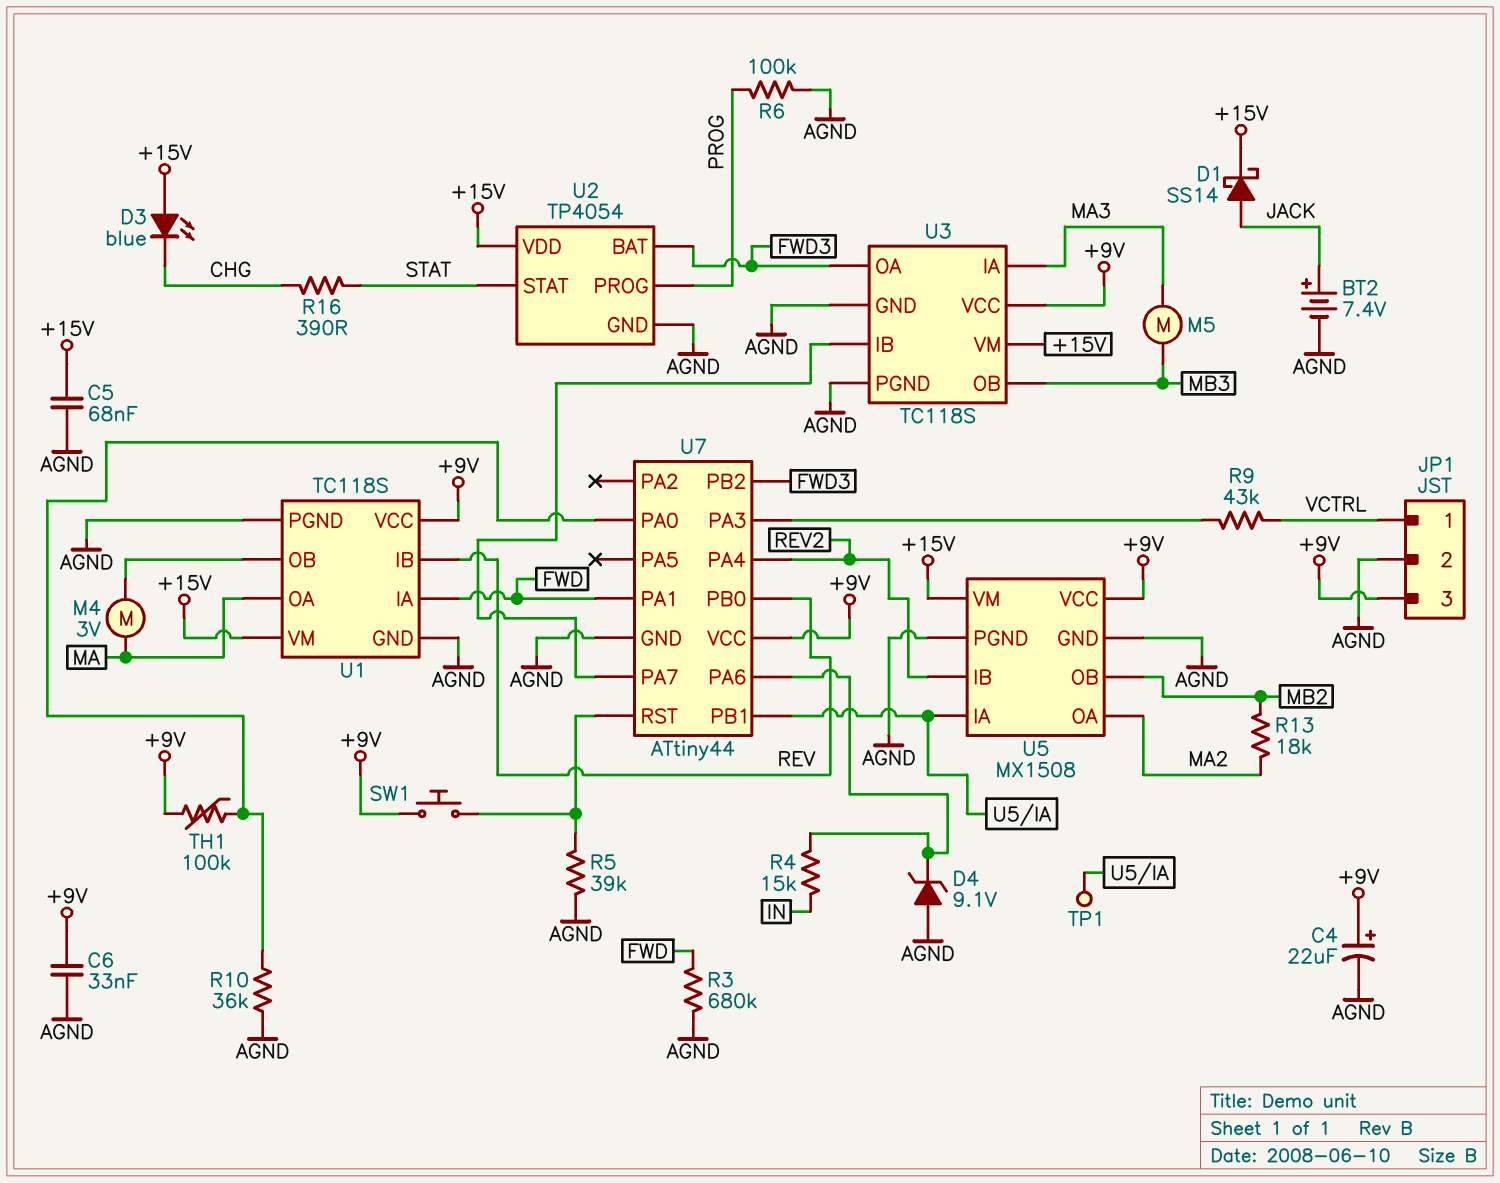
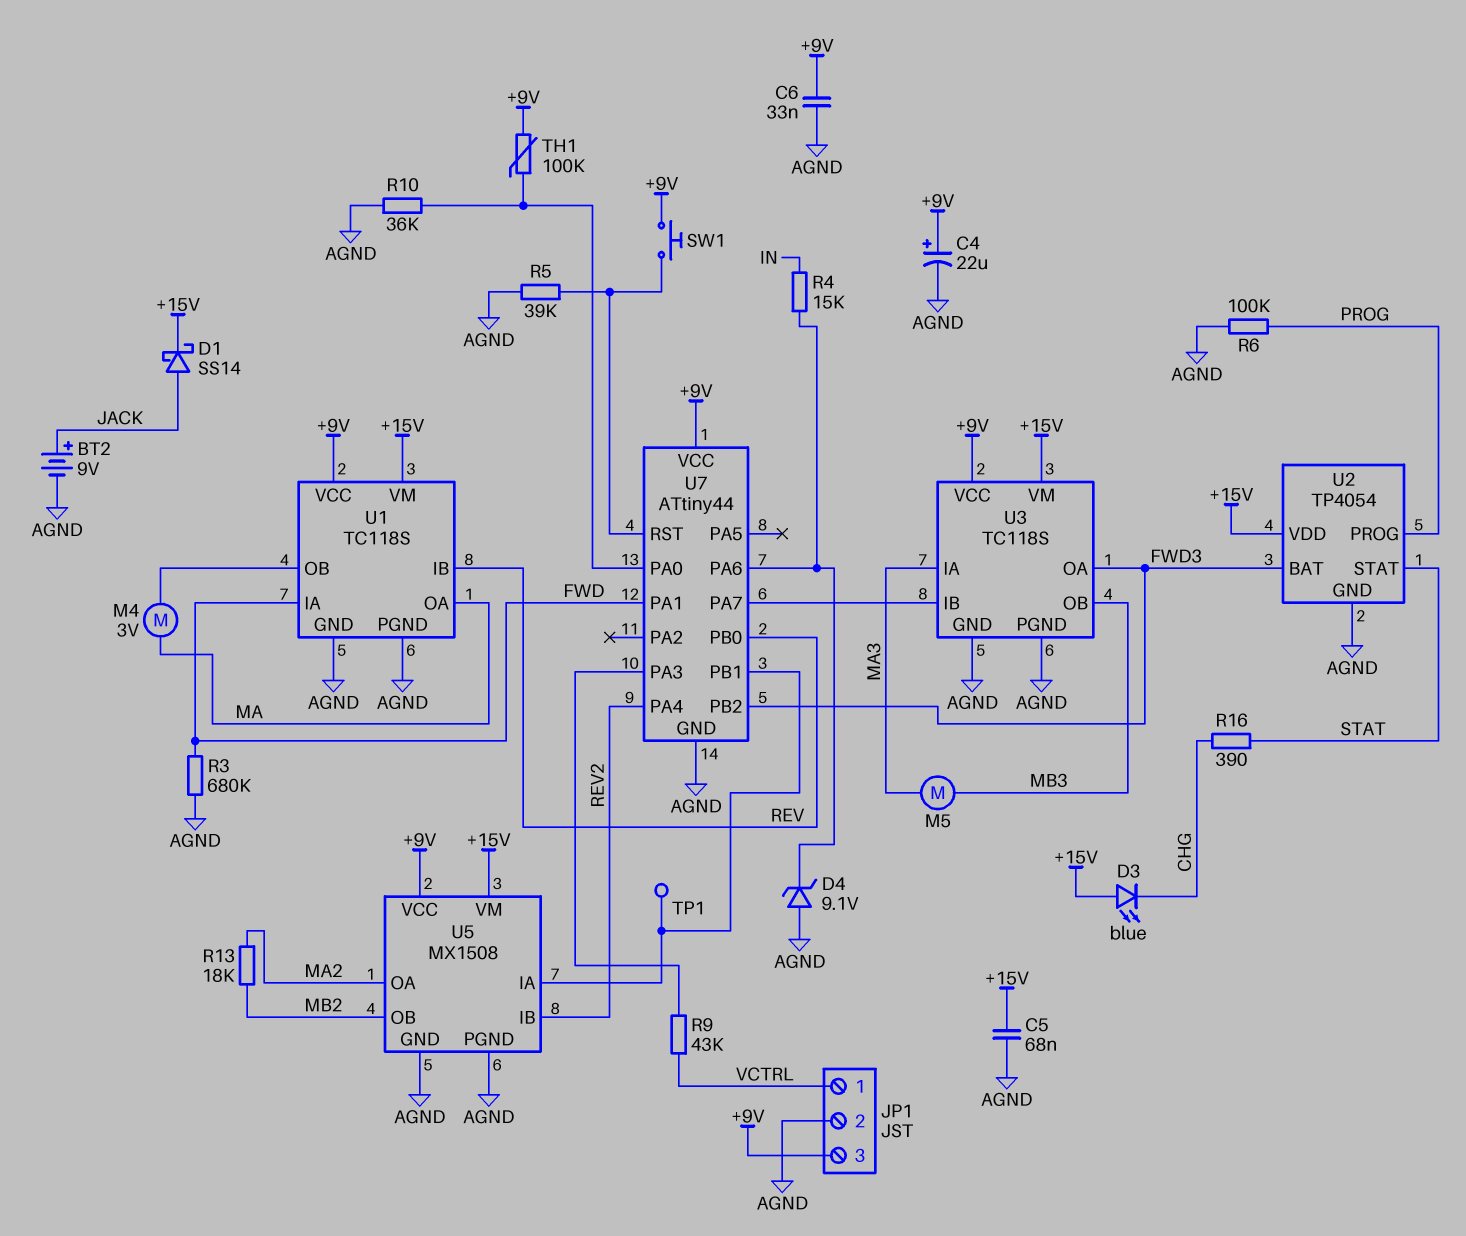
BT2: 7.4V (plus JACK, minus AGND) -> 9V (plus JACK, minus AGND)

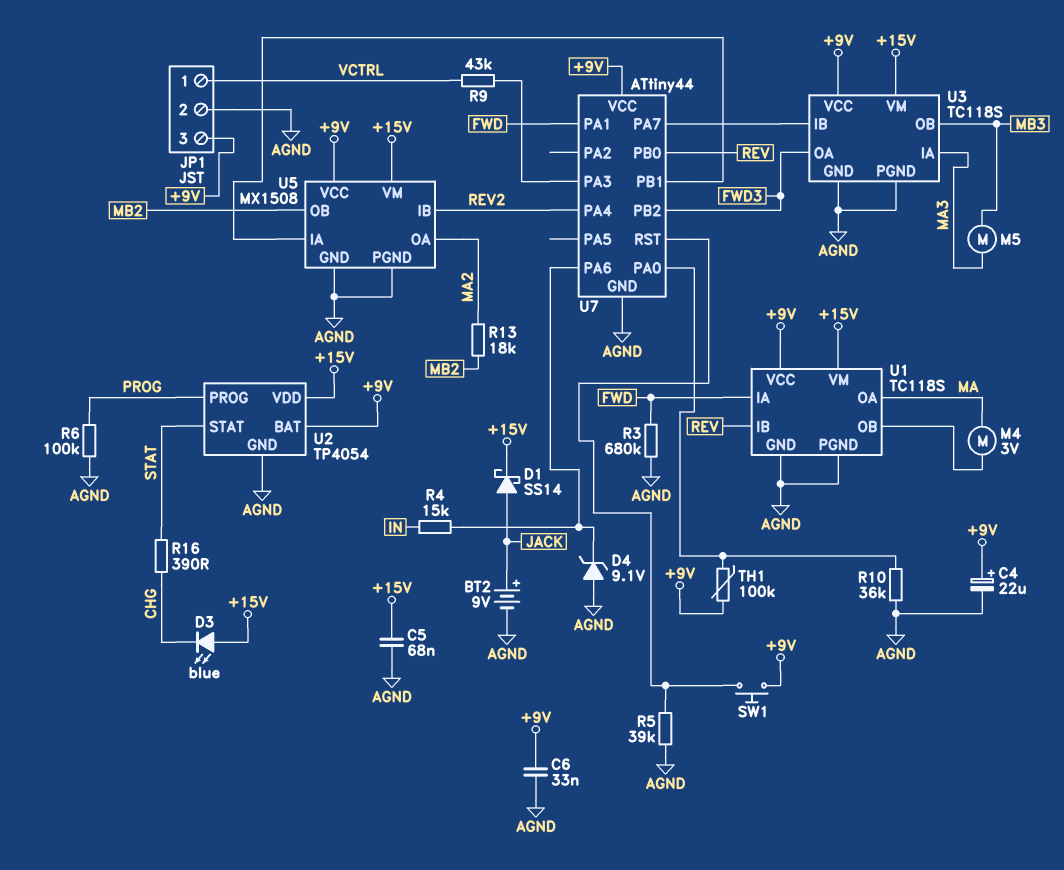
TP1: test point (U5/IA) -> none
U2 pin BAT: FWD3 -> +9V

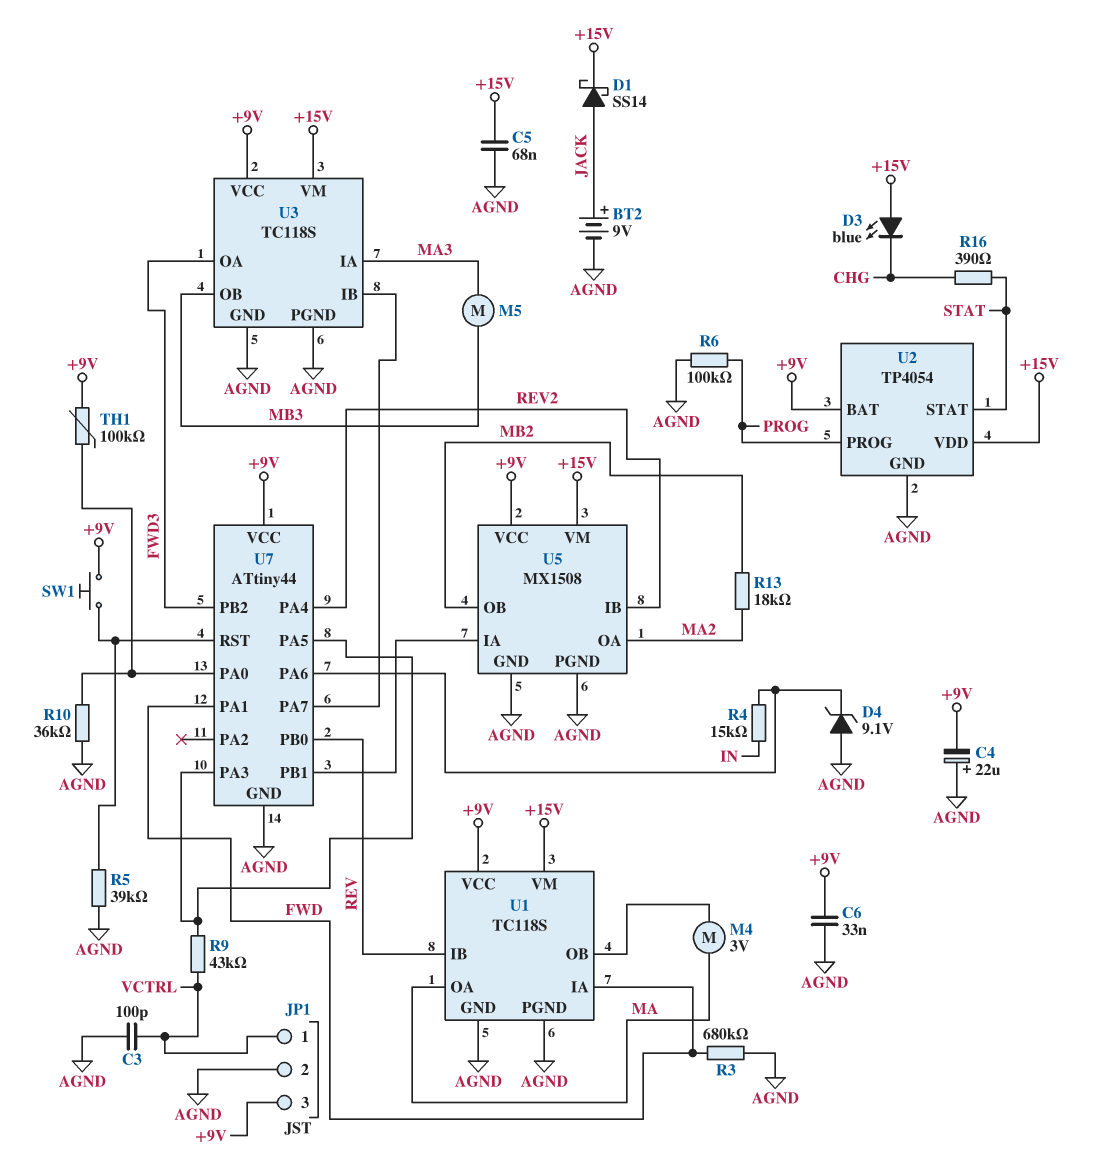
C3: none -> 100pF (AGND, VCTRL)
C4: 22uF (plus +9V, minus AGND) -> 22uF (plus AGND, minus +9V)
U7 pin PA5: none -> U7/PA3

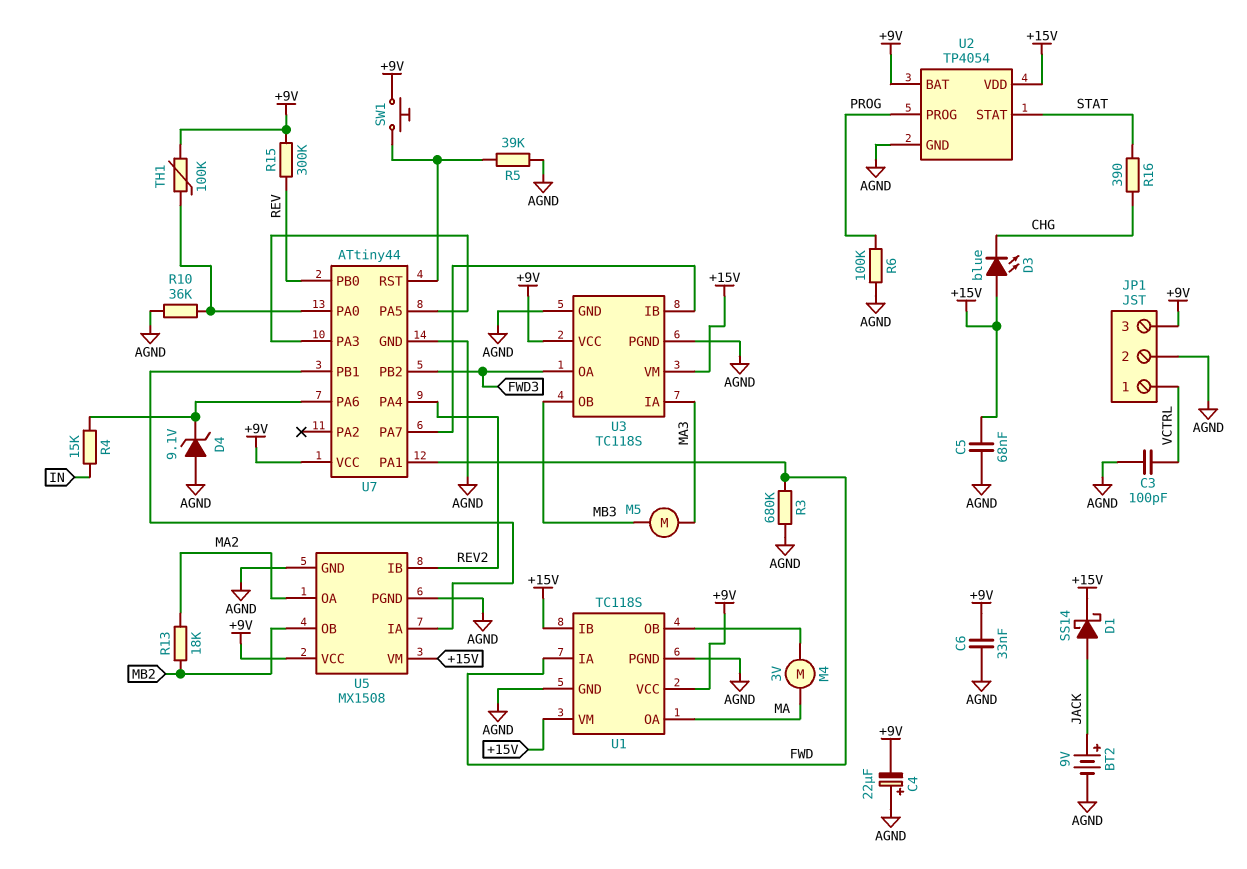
R9: 43k (U7/PA3, VCTRL) -> none
R15: none -> 300k (+9V, REV)
U1 pin IB: REV -> +15V

